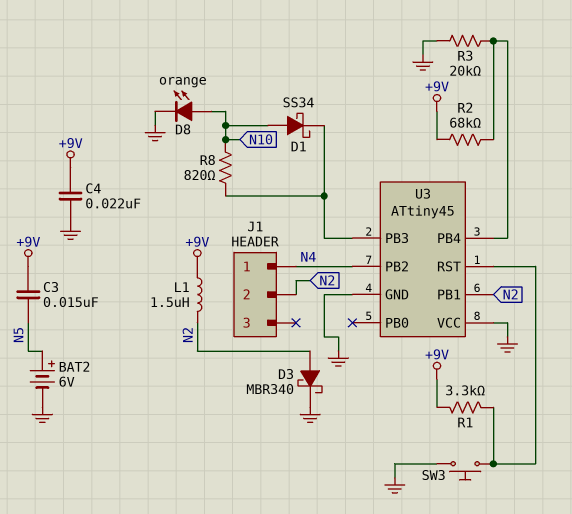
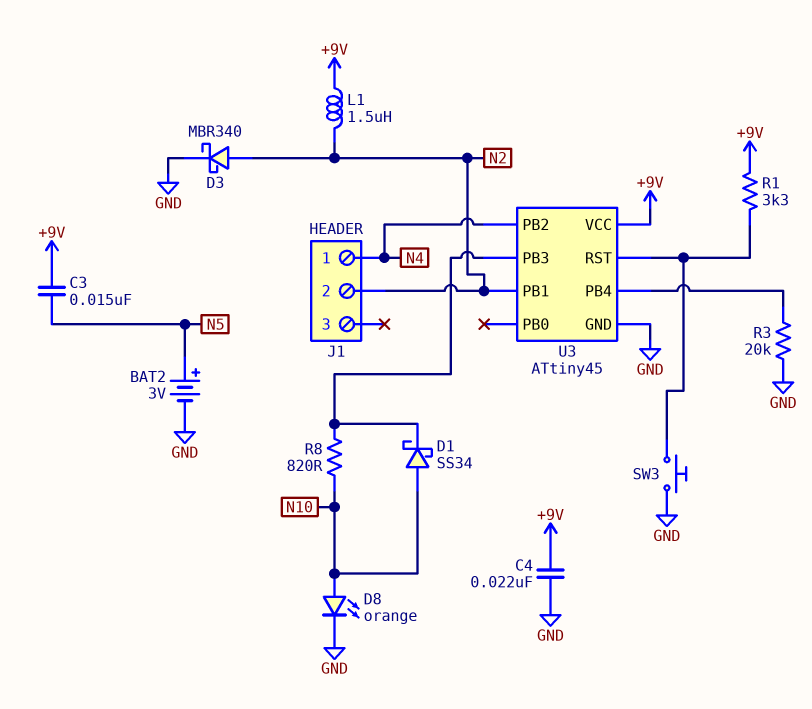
BAT2: 6V (plus N5, minus GND) -> 3V (plus N5, minus GND)
R2: 68k (+9V, U3/PB4) -> none
U3 pin VCC: GND -> +9V

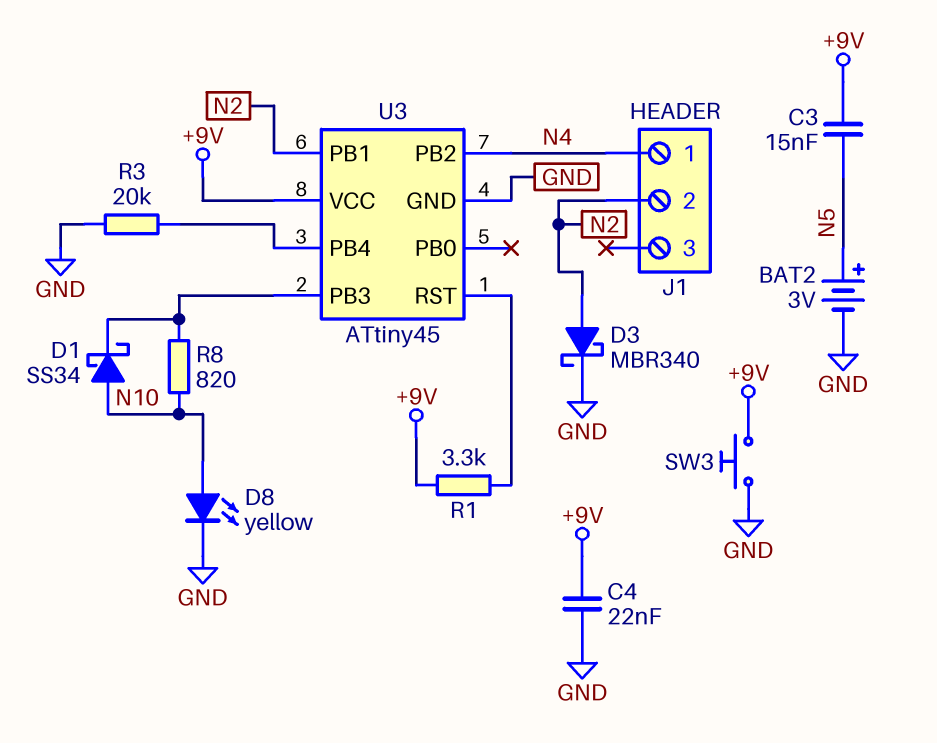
D8: LED orange (A N10, K GND) -> LED yellow (A N10, K GND)
L1: 1.5uH (+9V, N2) -> none
SW3: button (GND, U3/RST) -> button (+9V, GND)

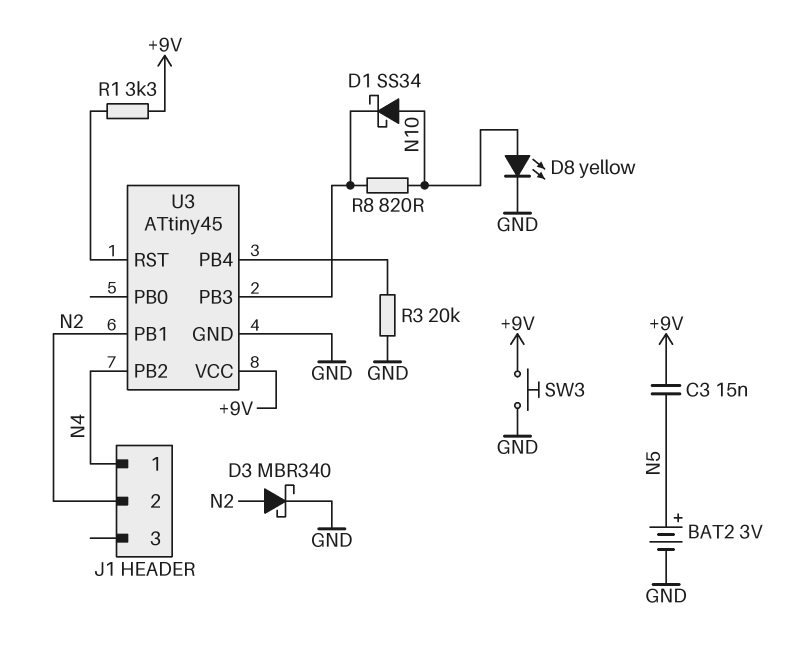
C4: 22nF (+9V, GND) -> none

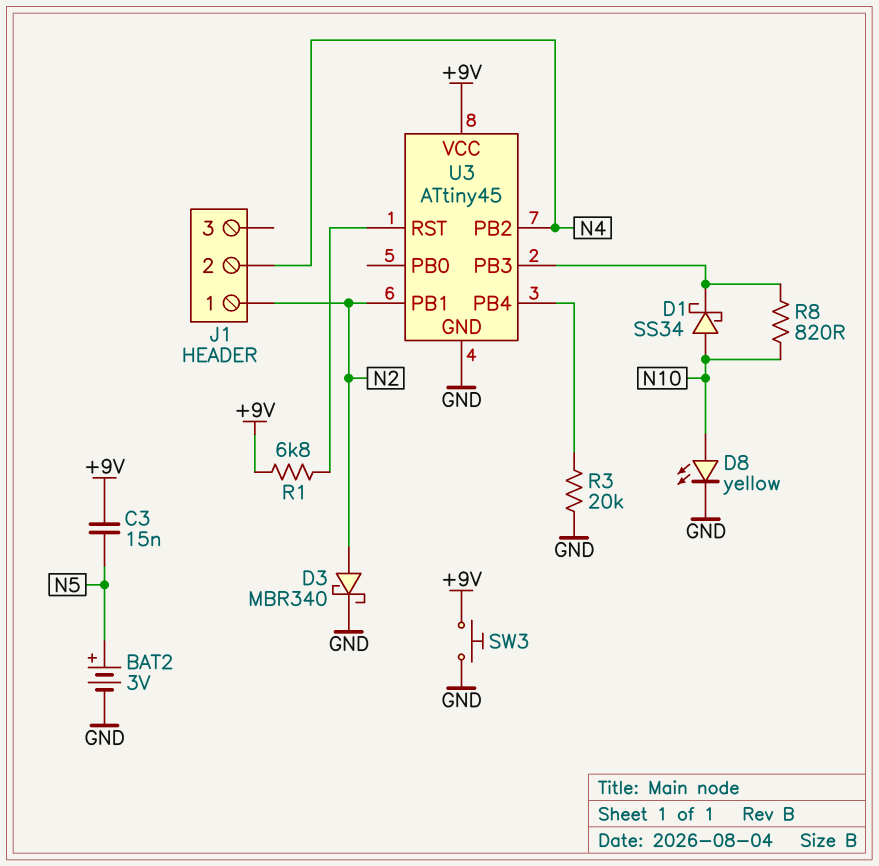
J1 pin 1: N4 -> N2
J1 pin 2: N2 -> N4
R1: 3.3k (+9V, U3/RST) -> 6.8k (+9V, U3/RST)

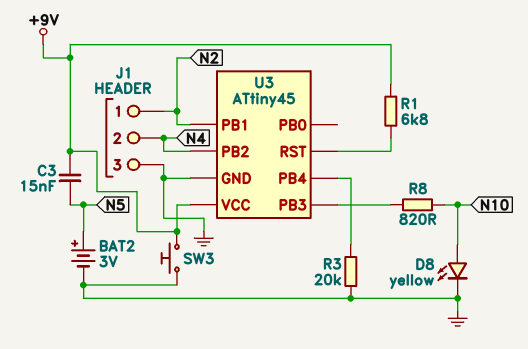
D1: schottky SS34 (A N10, K U3/PB3) -> none
D3: schottky MBR340 (A N2, K GND) -> none
J1 pin 3: none -> GND

